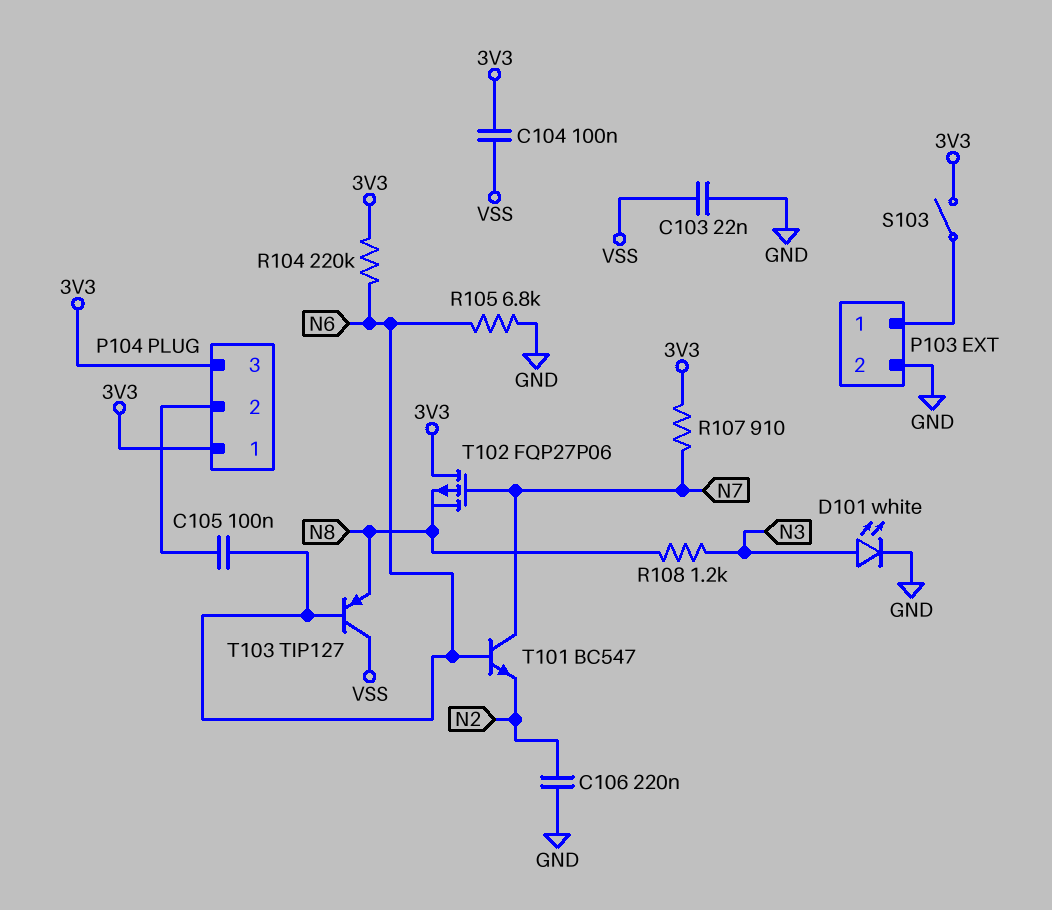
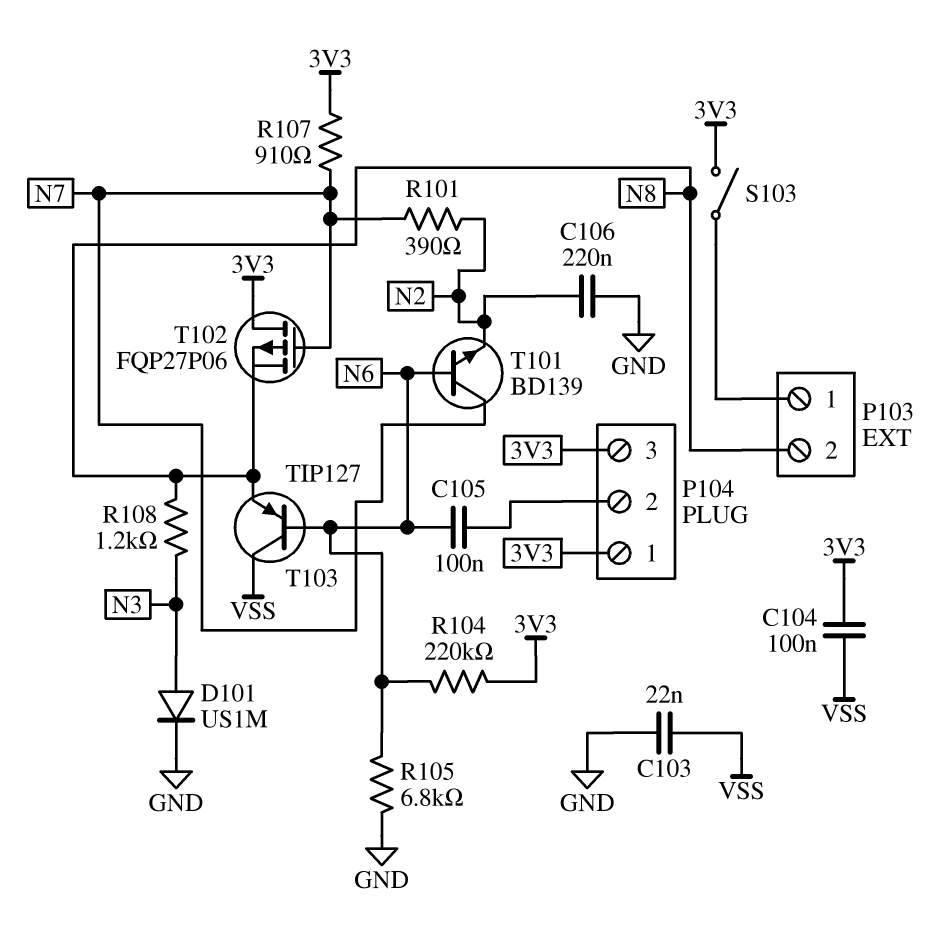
D101: LED white (A N3, K GND) -> diode US1M (A N3, K GND)
P103 pin 2: GND -> N8
R101: none -> 390 (N2, N7)
T101: NPN BC547 (B N6, C N7, E N2) -> NPN BD139 (B N6, C N7, E N2)

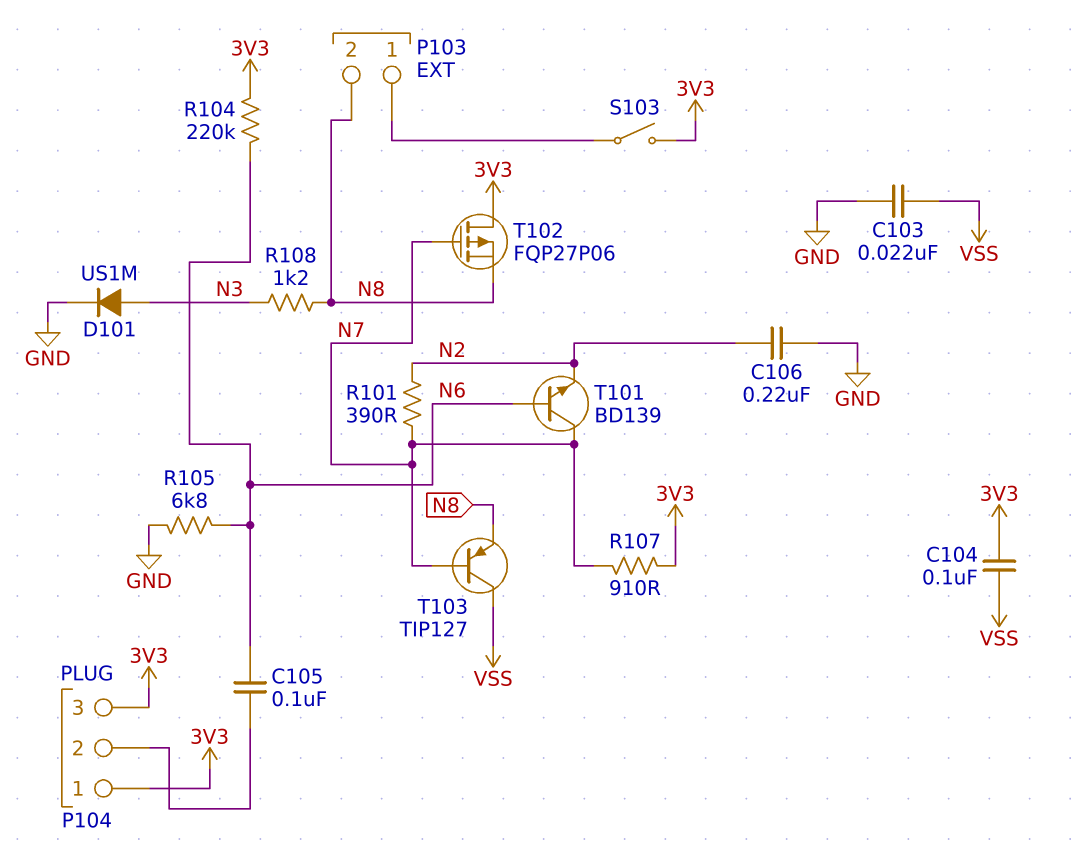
T103: PNP TIP127 (B N6, C VSS, E N8) -> PNP TIP127 (B N7, C VSS, E N8)

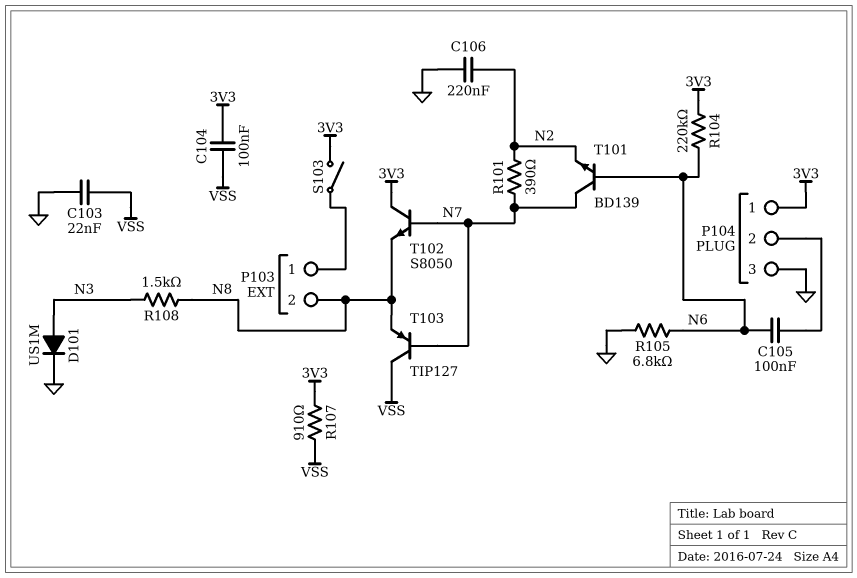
P104 pin 3: 3V3 -> GND
R107: 910 (3V3, N7) -> 910 (3V3, VSS)
R108: 1.2k (N3, N8) -> 1.5k (N3, N8)
T102: PMOS FQP27P06 (G N7, D 3V3, S N8) -> NPN S8050 (B N7, C 3V3, E N8)

